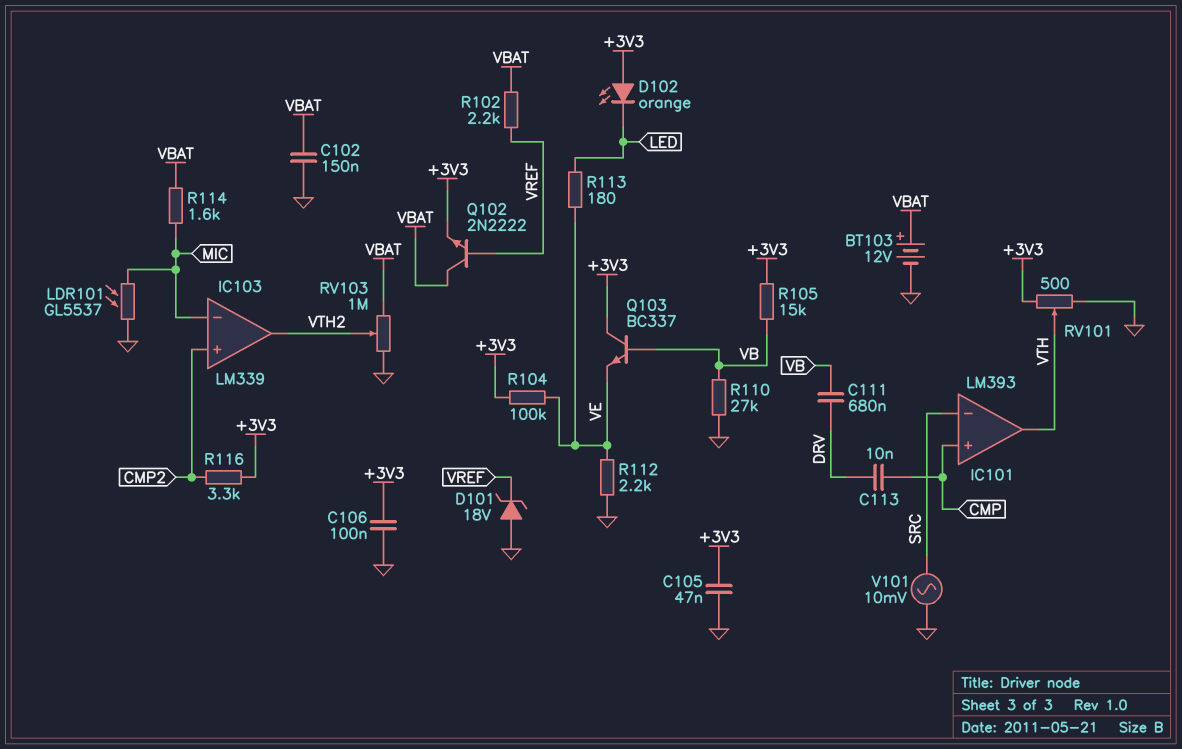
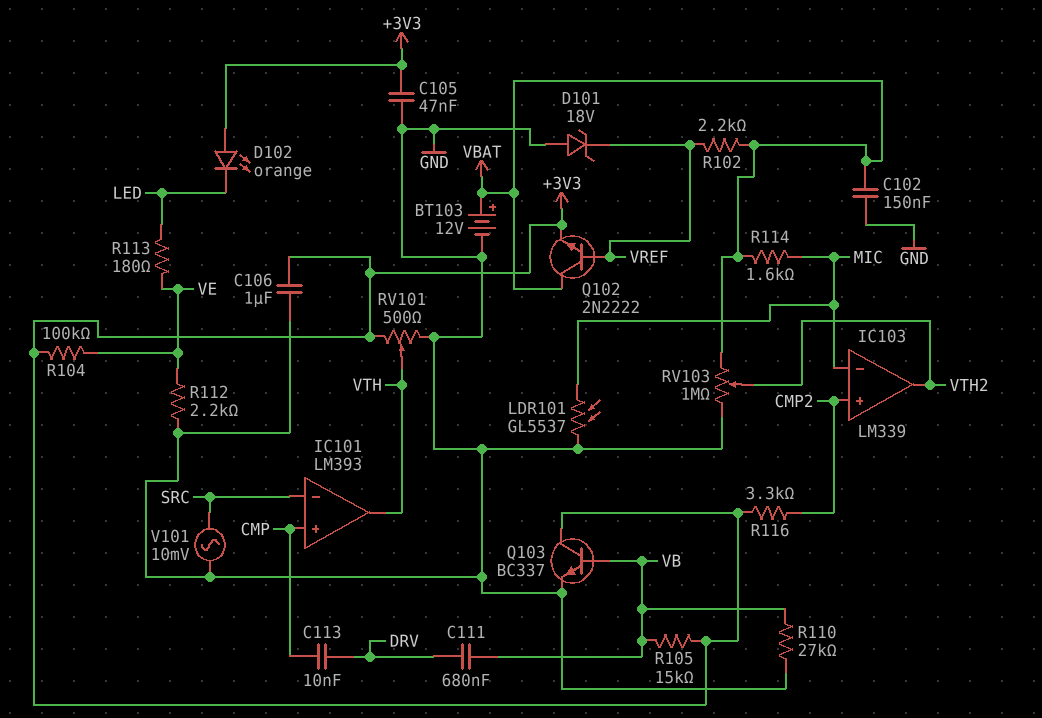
C106: 100nF (+3V3, GND) -> 1uF (+3V3, GND)
Q103: NPN BC337 (B VB, C +3V3, E VE) -> NPN BC337 (B VB, C +3V3, E GND)

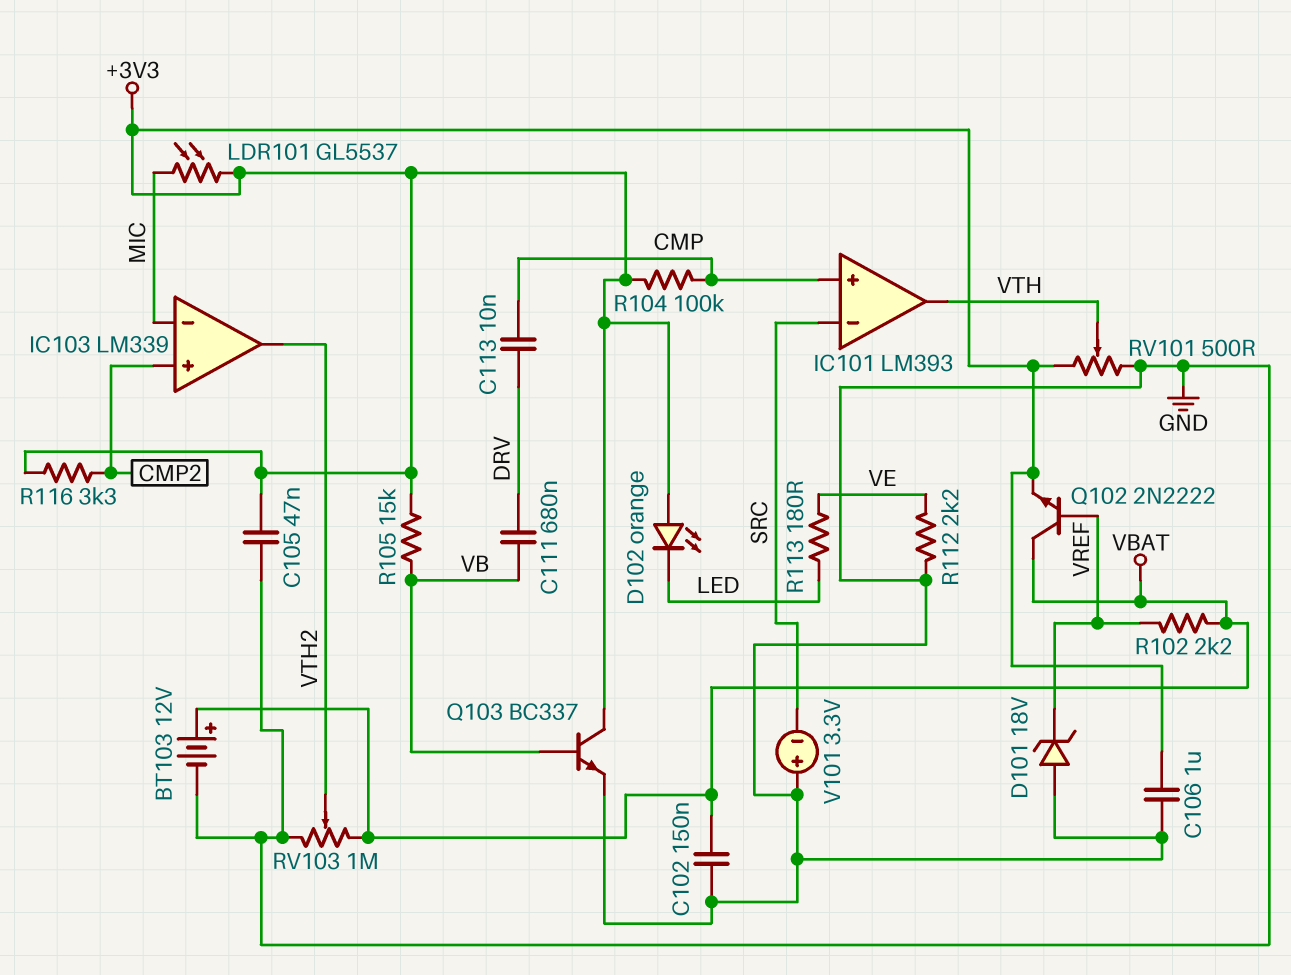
LDR101: GL5537 (GND, MIC) -> GL5537 (+3V3, MIC)
R104: 100k (+3V3, VE) -> 100k (+3V3, CMP)
R110: 27k (GND, VB) -> none
R114: 1.6k (MIC, VBAT) -> none
V101: AC 10mV (GND, SRC) -> 3.3V (plus GND, minus SRC)

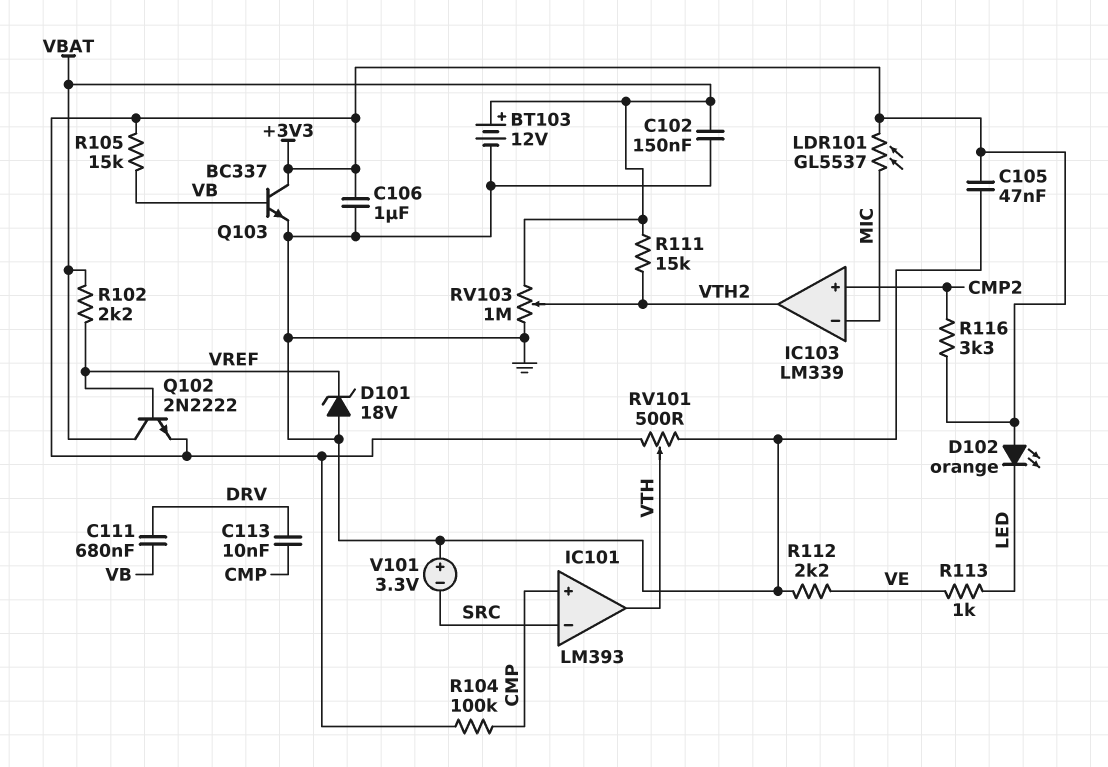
R111: none -> 15k (VBAT, VTH2)
R113: 180 (LED, VE) -> 1k (LED, VE)

